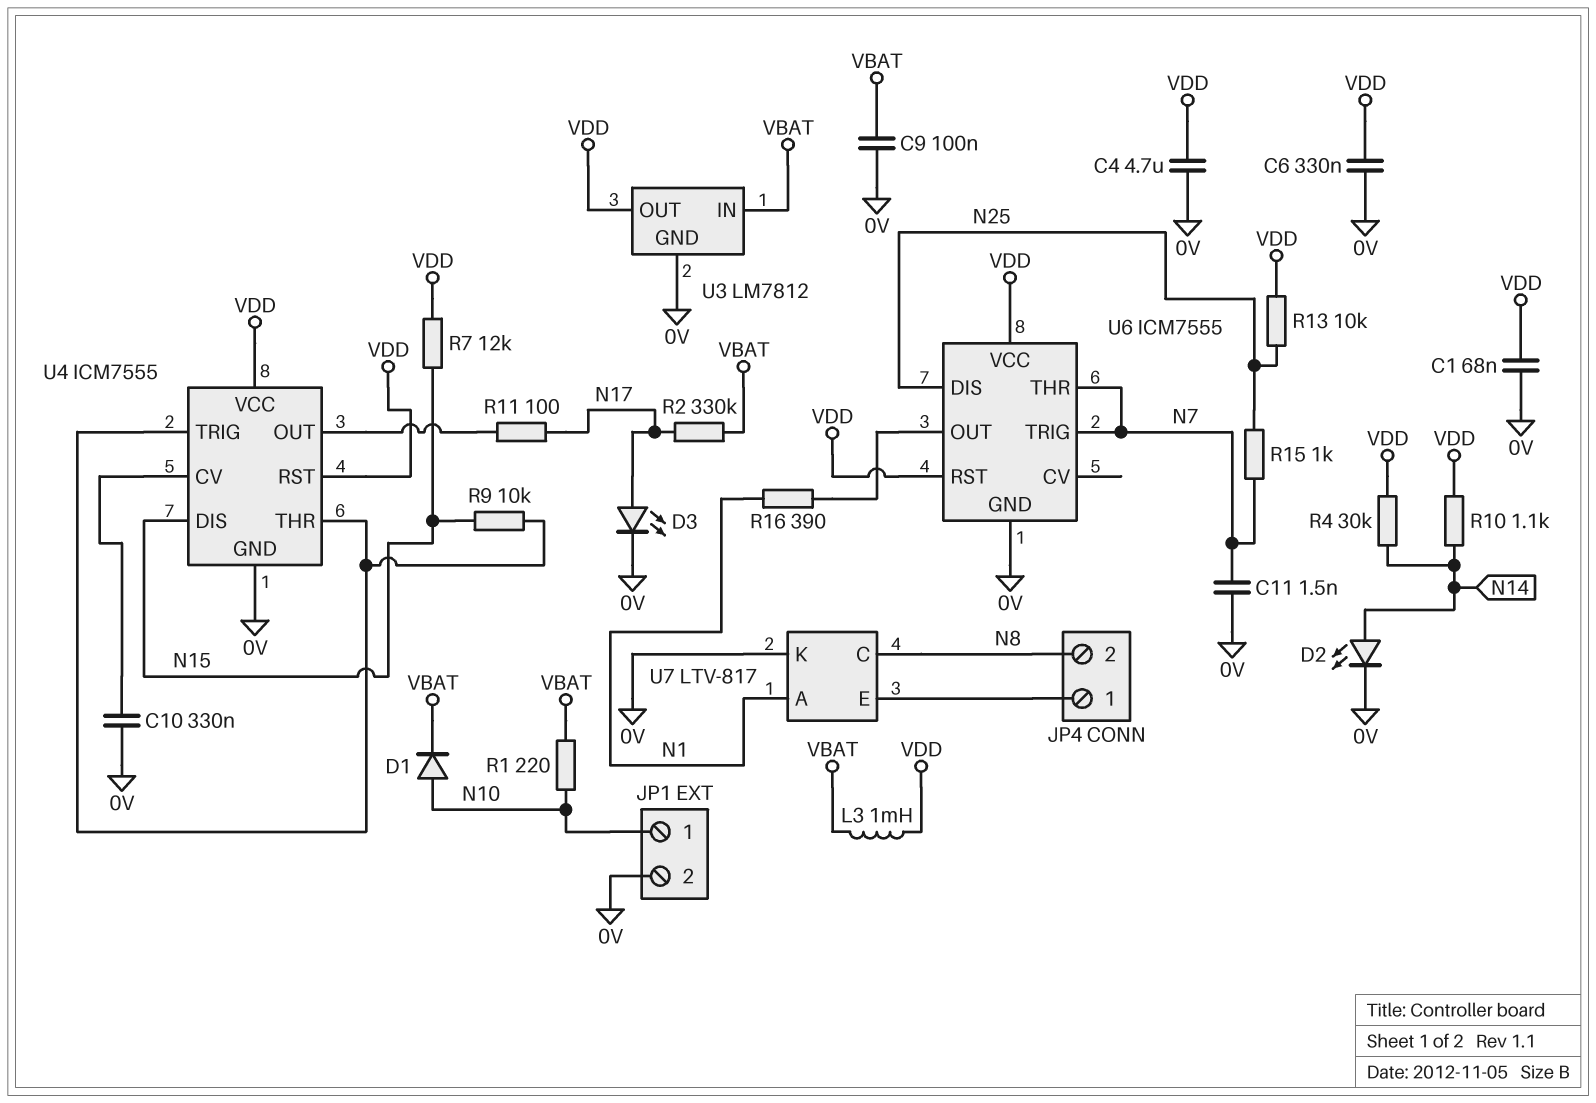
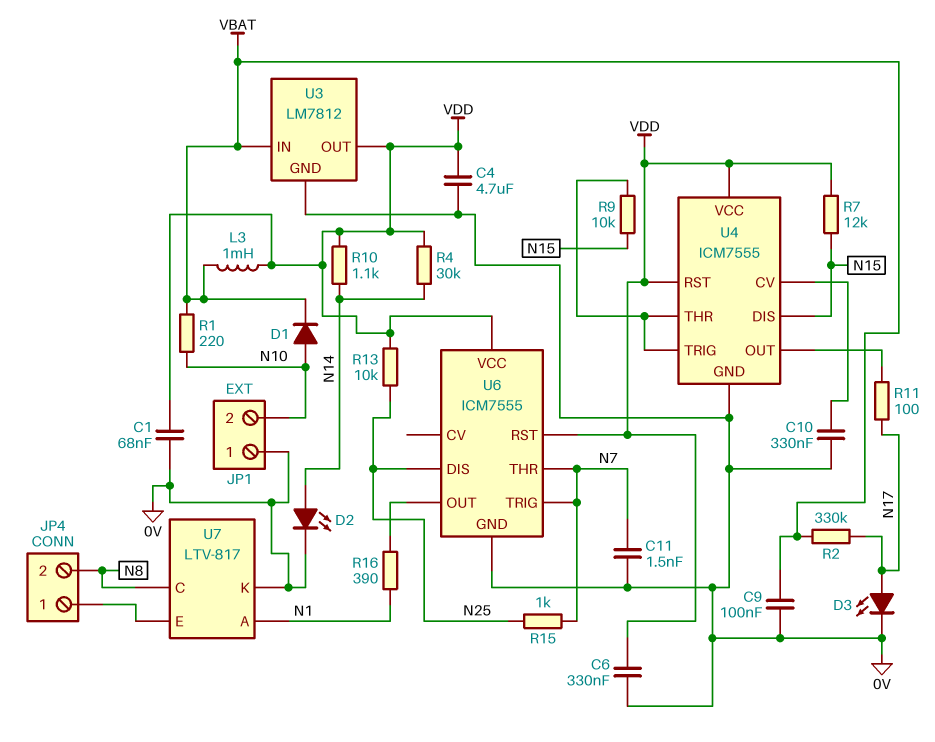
JP1 pin 1: N10 -> 0V
JP1 pin 2: 0V -> N10

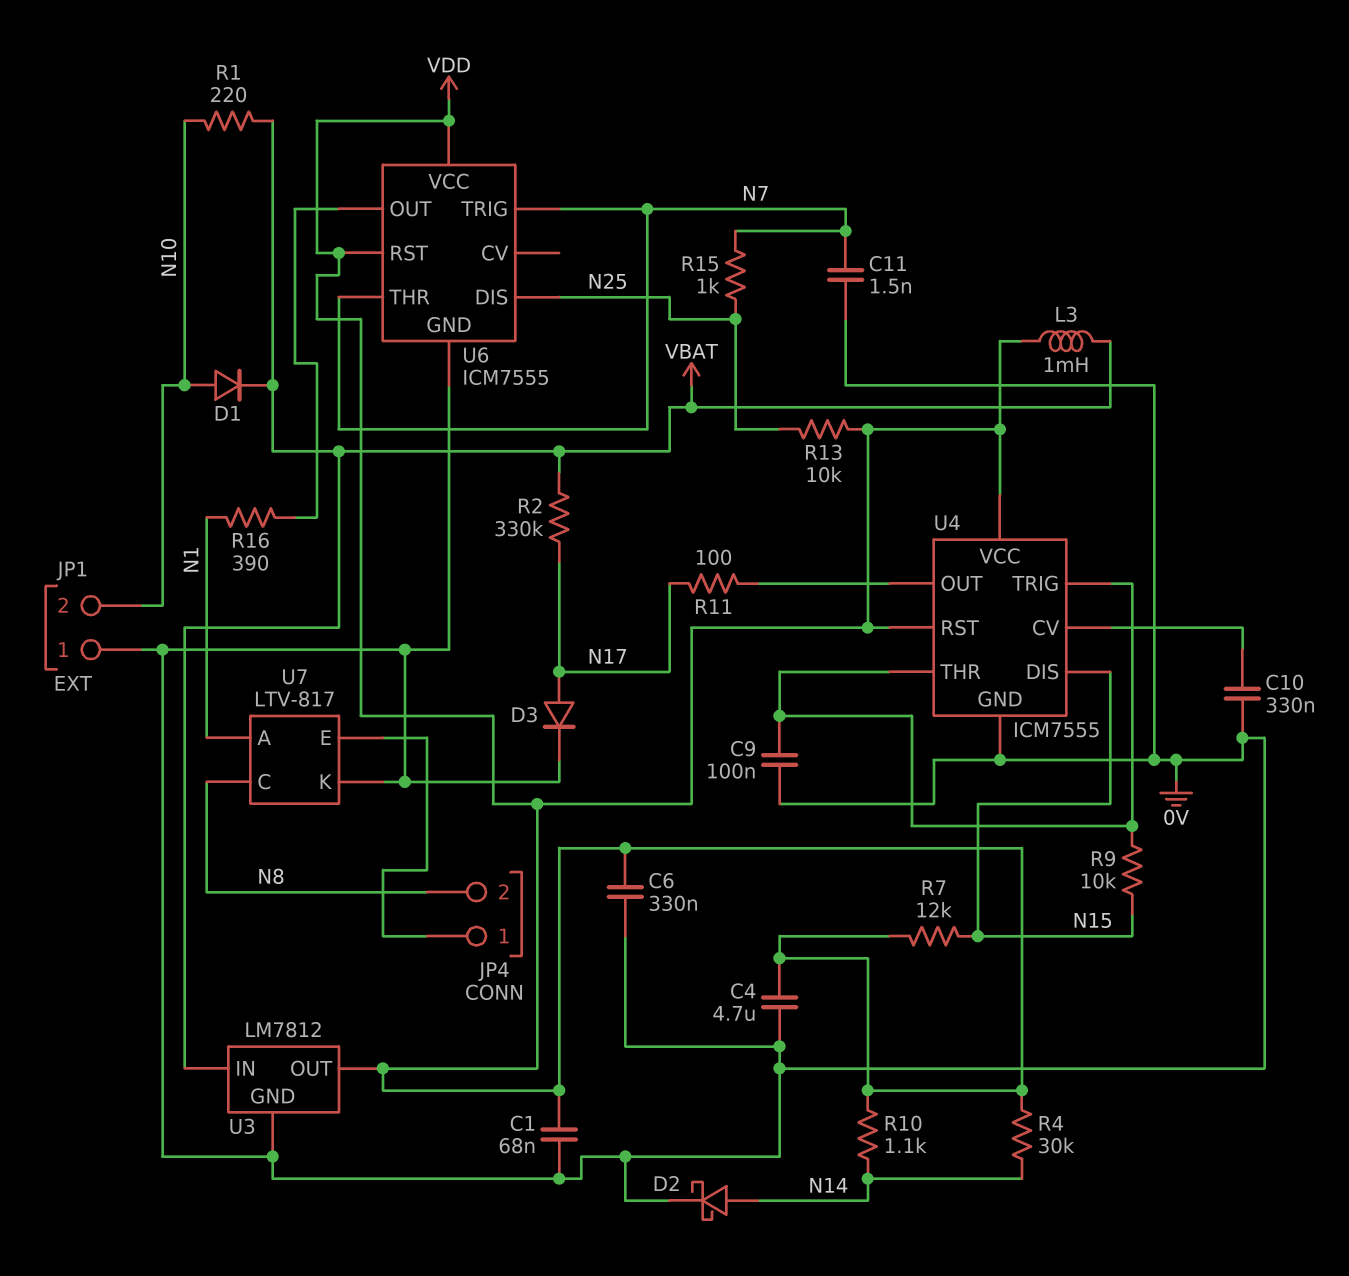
C9: 100nF (0V, VBAT) -> 100nF (0V, U4/THR)
D2: LED (A N14, K 0V) -> schottky (A N14, K 0V)
D3: LED (A N17, K 0V) -> diode (A N17, K 0V)

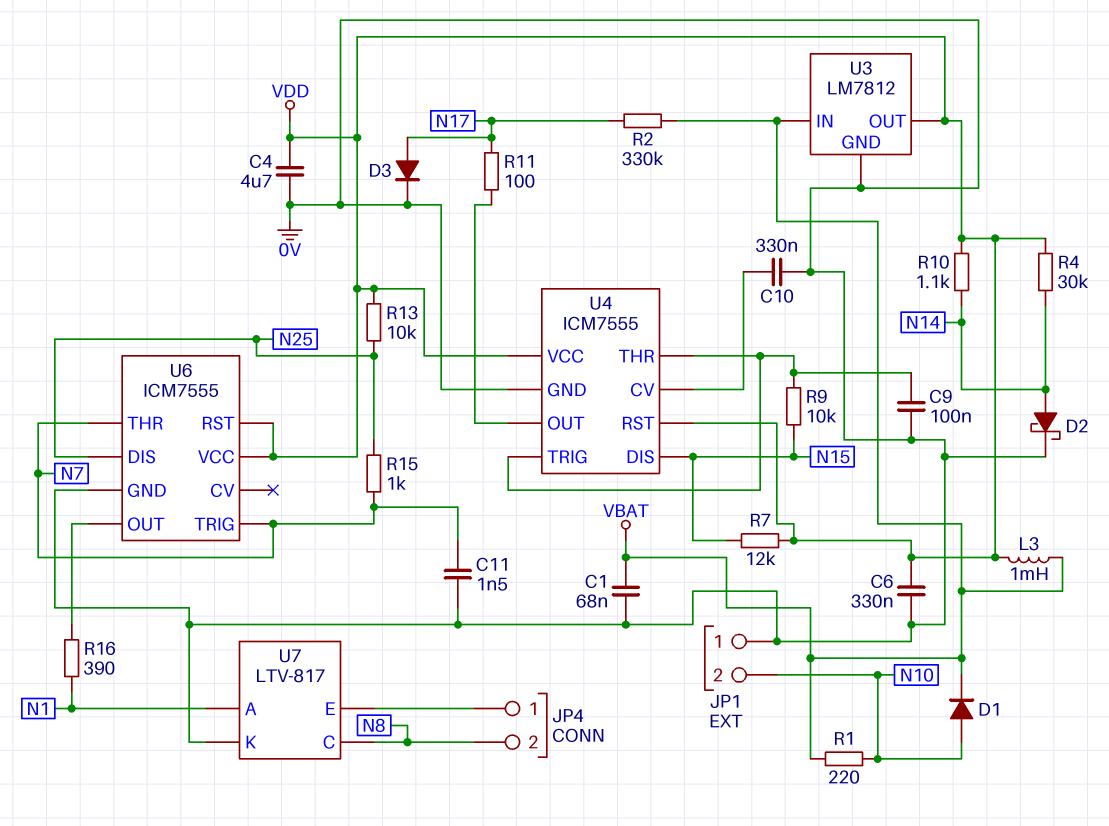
C1: 68nF (0V, VDD) -> 68nF (0V, VBAT)

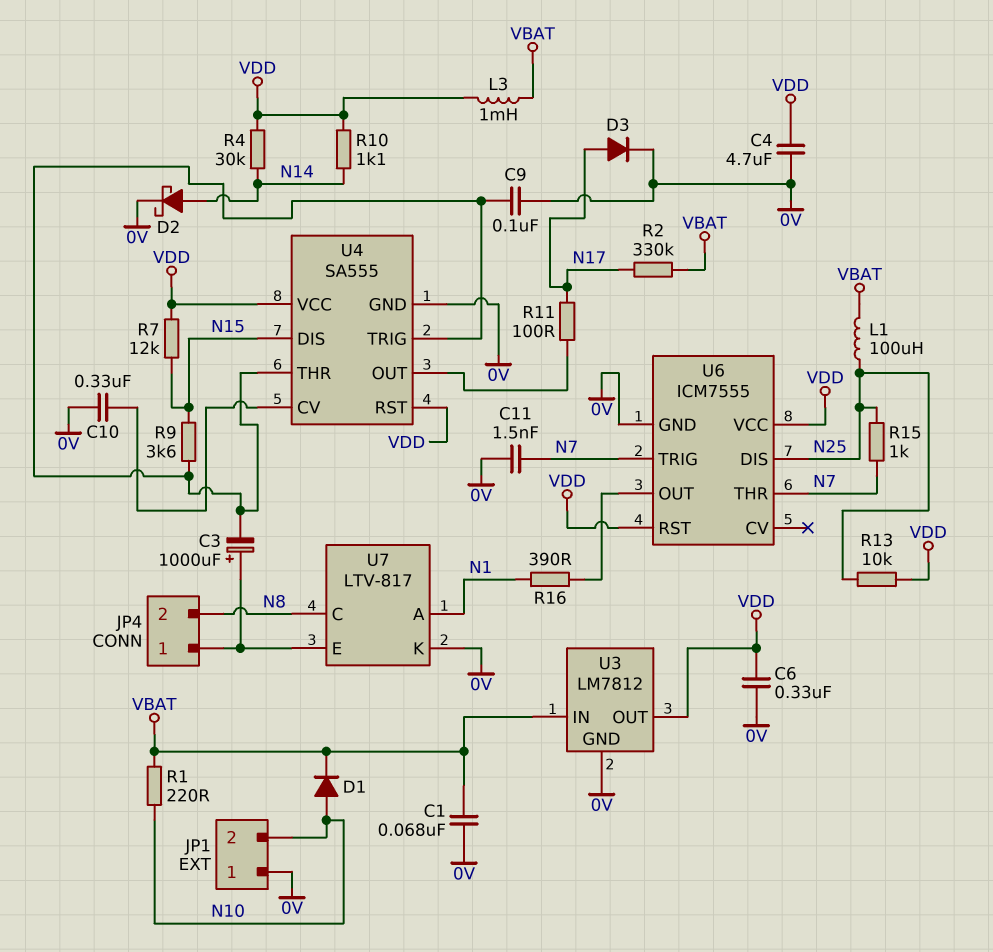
C3: none -> 1000uF (plus JP4/1, minus U4/THR)
L1: none -> 100uH (N25, VBAT)
R9: 10k (N15, U4/THR) -> 3.6k (N15, U4/THR)
U4: ICM7555 -> SA555

